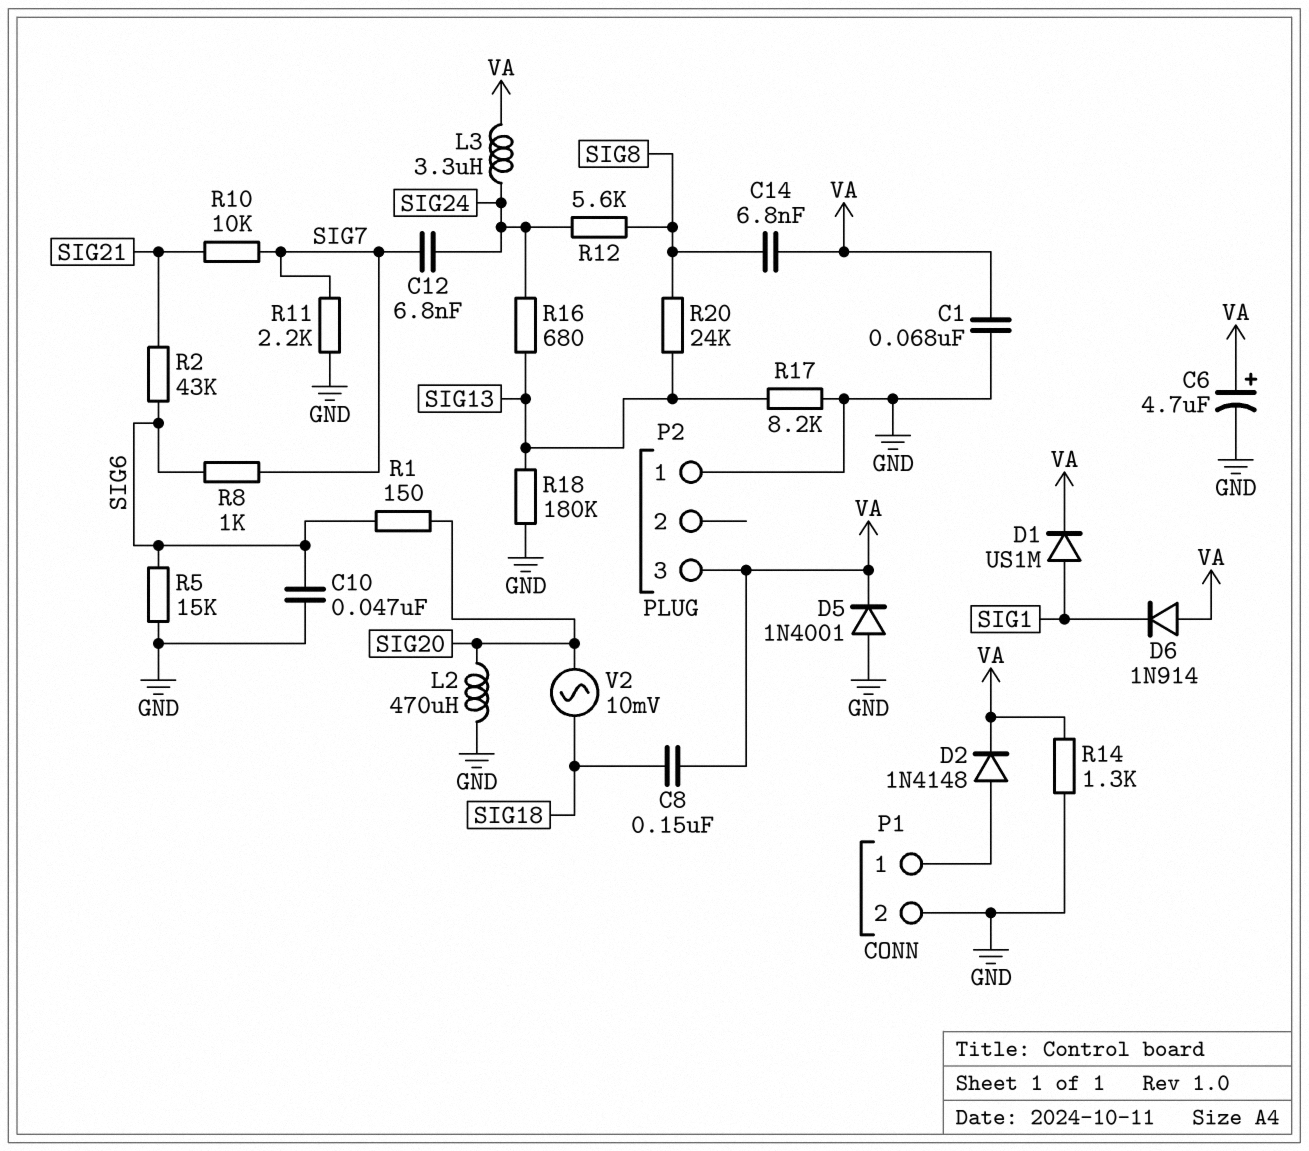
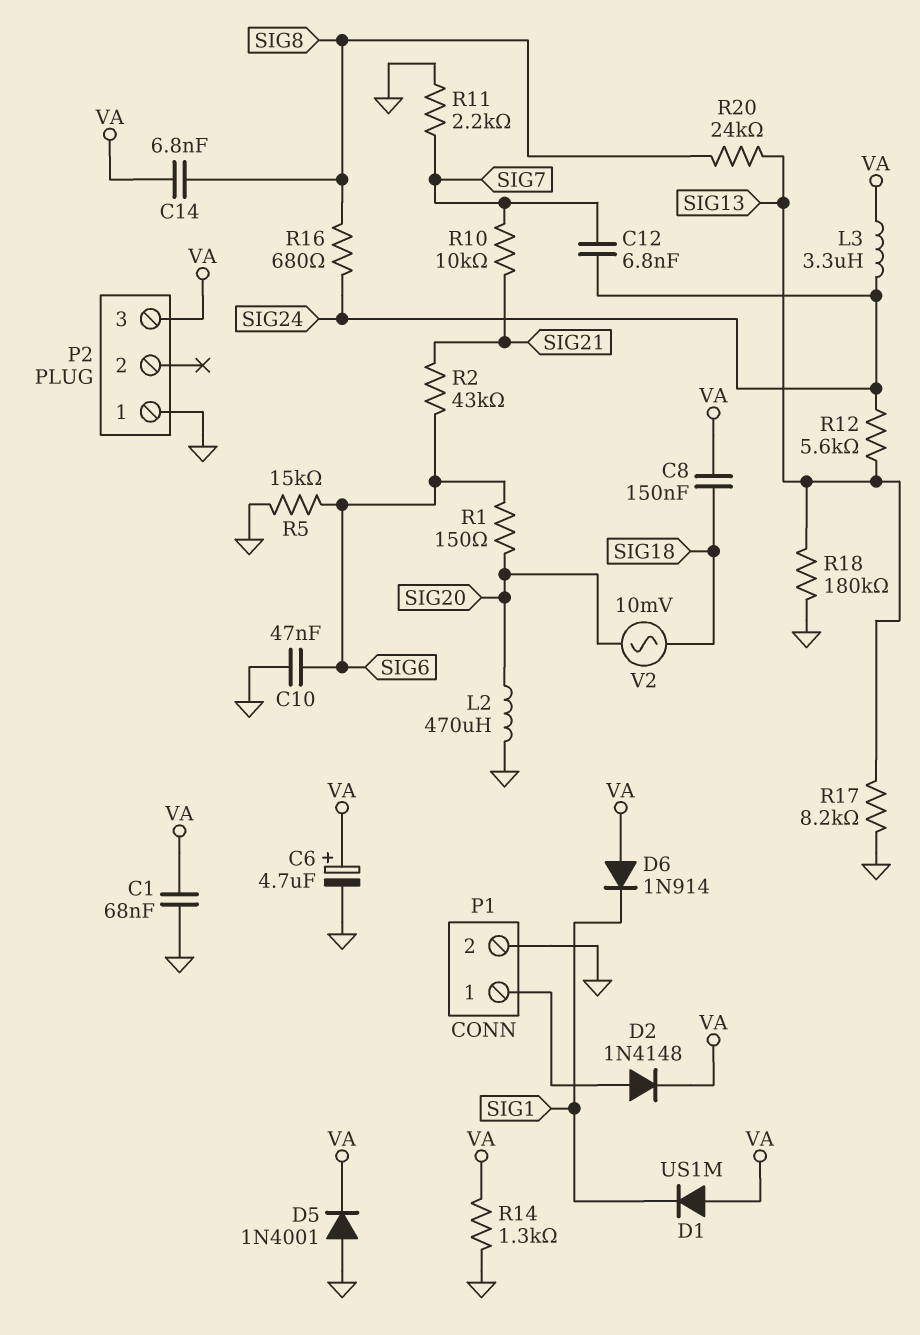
D1: diode US1M (A SIG1, K VA) -> diode US1M (A VA, K SIG1)
R8: 1k (SIG6, SIG7) -> none
R12: 5.6k (SIG8, SIG24) -> 5.6k (SIG13, SIG24)
R16: 680 (SIG13, SIG24) -> 680 (SIG8, SIG24)

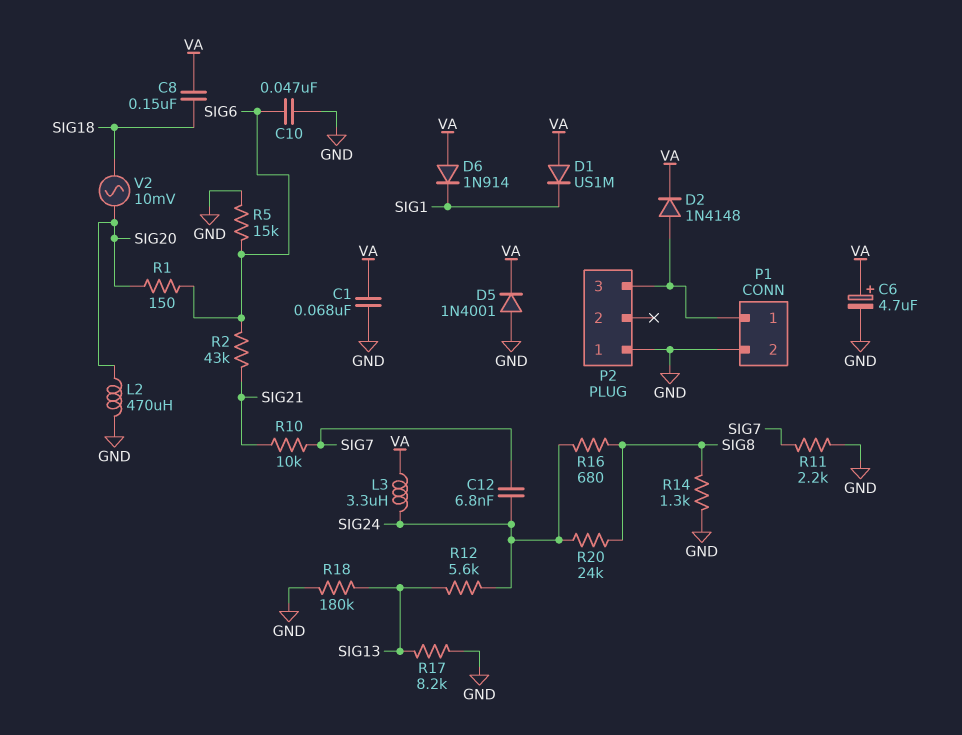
C14: 6.8nF (SIG8, VA) -> none
P2 pin 3: VA -> P1/1
R14: 1.3k (GND, VA) -> 1.3k (GND, SIG8)
R20: 24k (SIG8, SIG13) -> 24k (SIG8, SIG24)

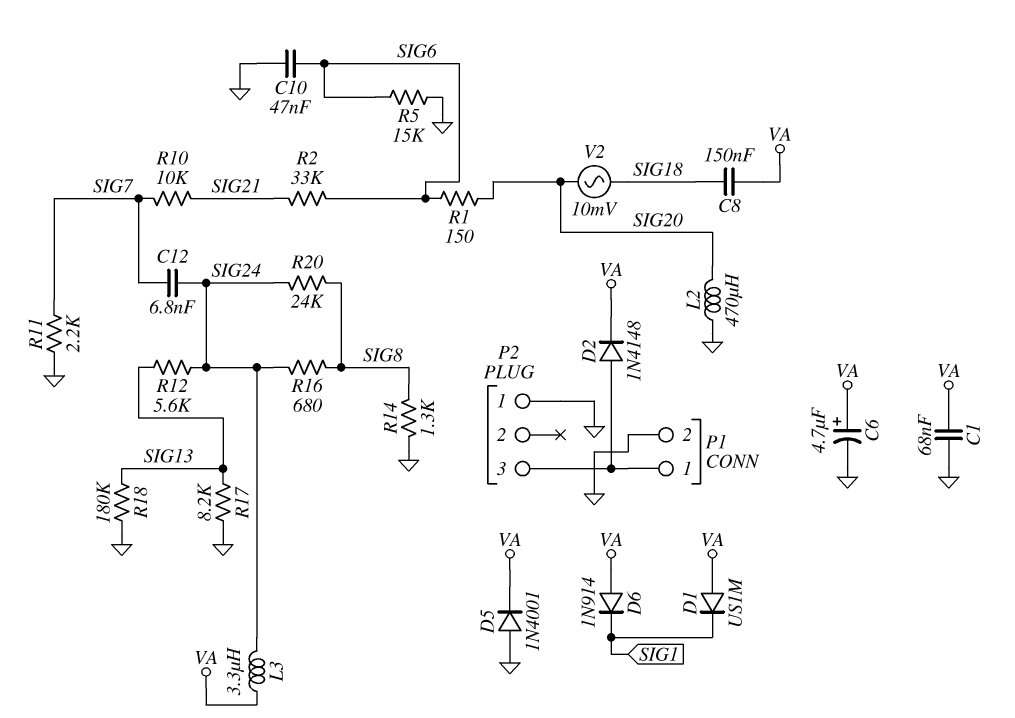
R2: 43k (SIG6, SIG21) -> 33k (SIG6, SIG21)

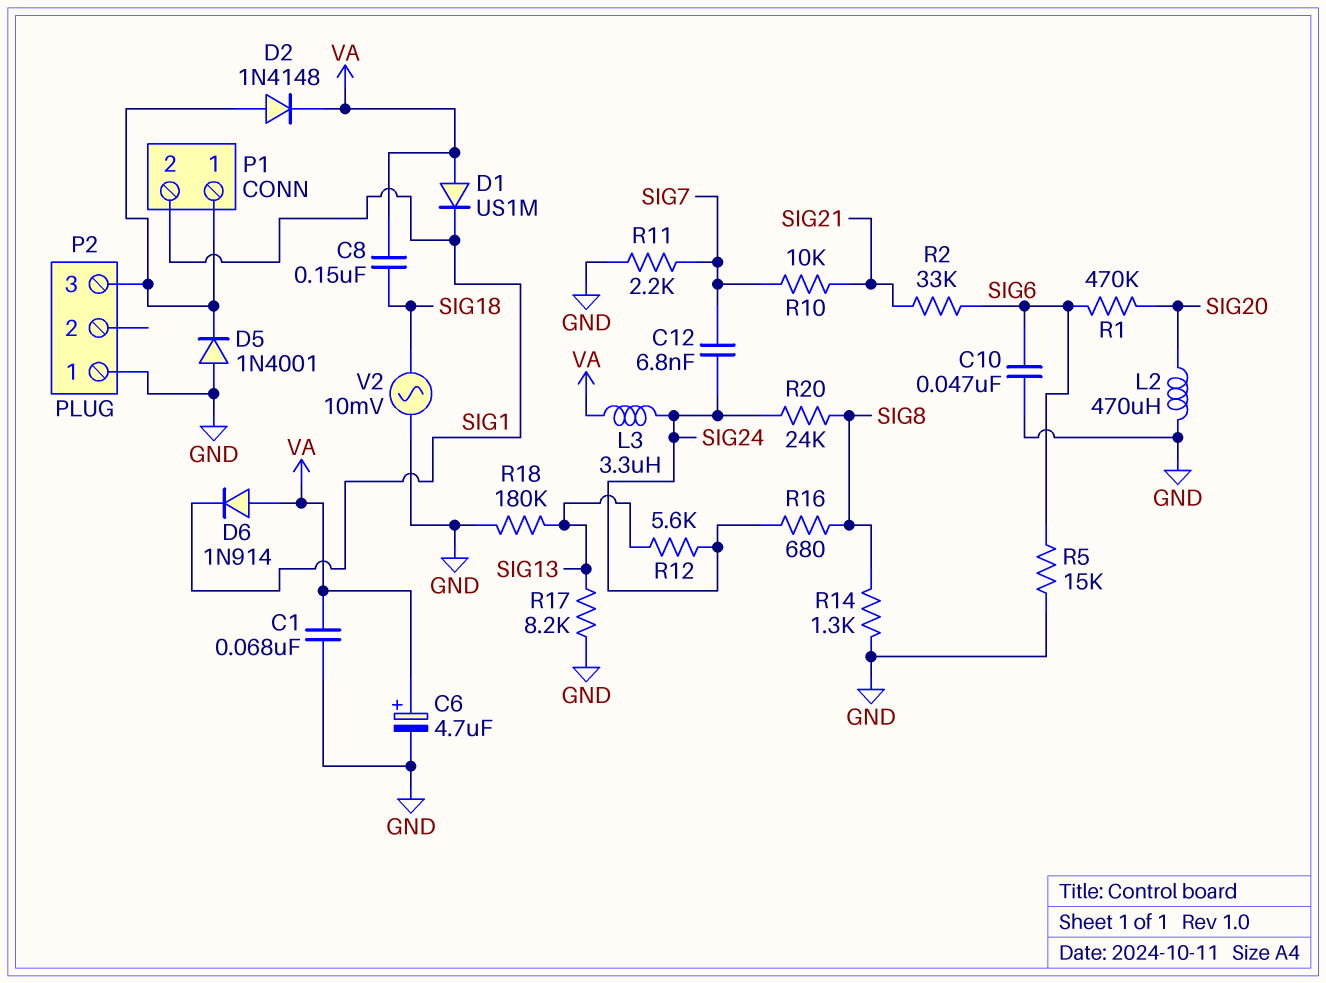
D5: diode 1N4001 (A GND, K VA) -> diode 1N4001 (A GND, K P1/1)
P1 pin 2: GND -> SIG1
R1: 150 (SIG6, SIG20) -> 470k (SIG6, SIG20)
V2: AC 10mV (SIG18, SIG20) -> AC 10mV (GND, SIG18)

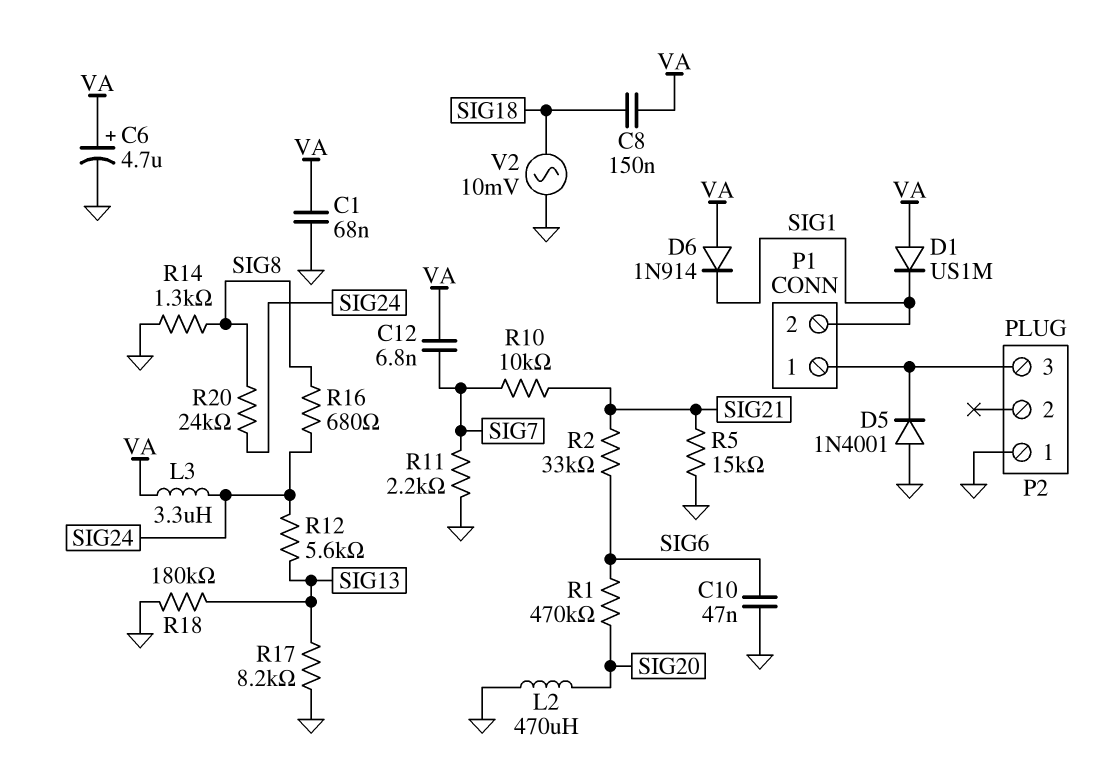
C12: 6.8nF (SIG7, SIG24) -> 6.8nF (SIG7, VA)
D2: diode 1N4148 (A P1/1, K VA) -> none
R5: 15k (GND, SIG6) -> 15k (GND, SIG21)

